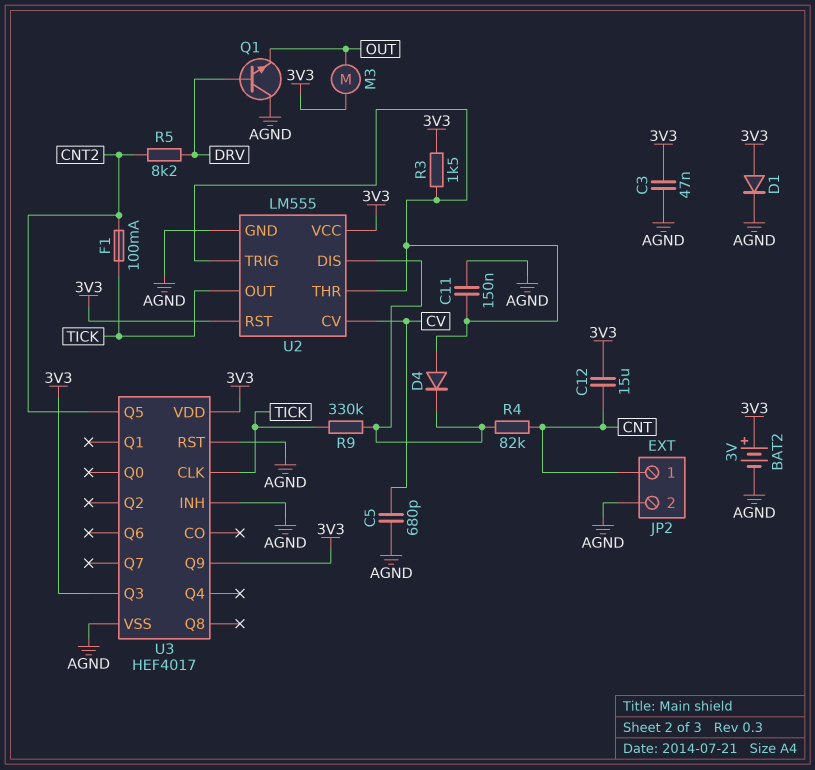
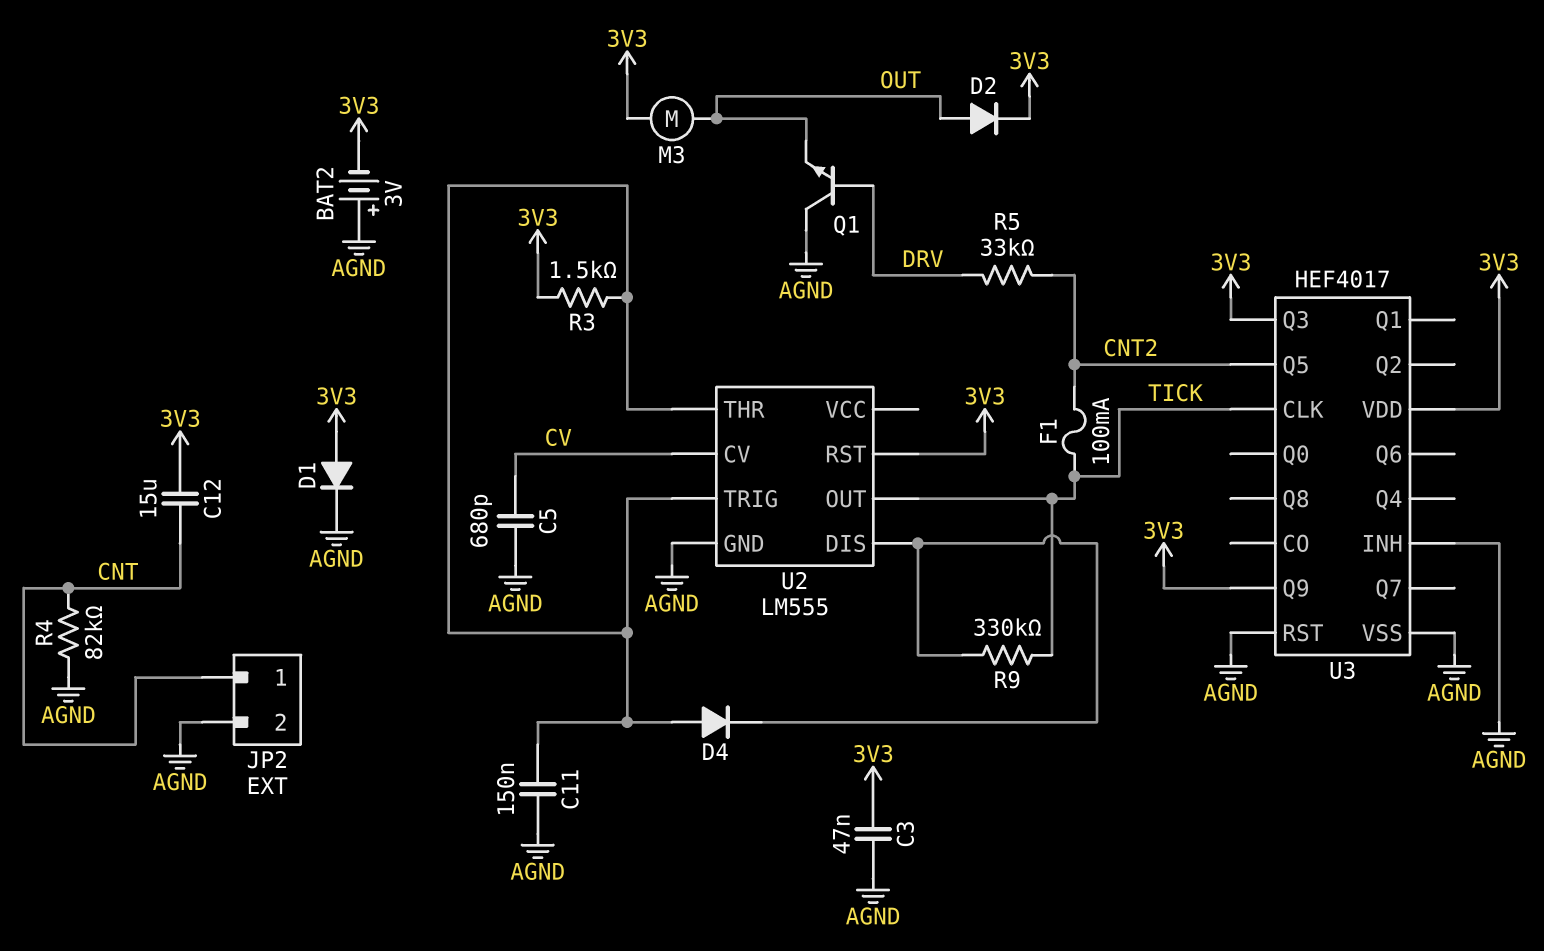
BAT2: 3V (plus 3V3, minus AGND) -> 3V (plus AGND, minus 3V3)
D2: none -> diode (A OUT, K 3V3)
R4: 82k (CNT, U2/DIS) -> 82k (AGND, CNT)
R5: 8.2k (CNT2, DRV) -> 33k (CNT2, DRV)
U2 pin VCC: 3V3 -> none

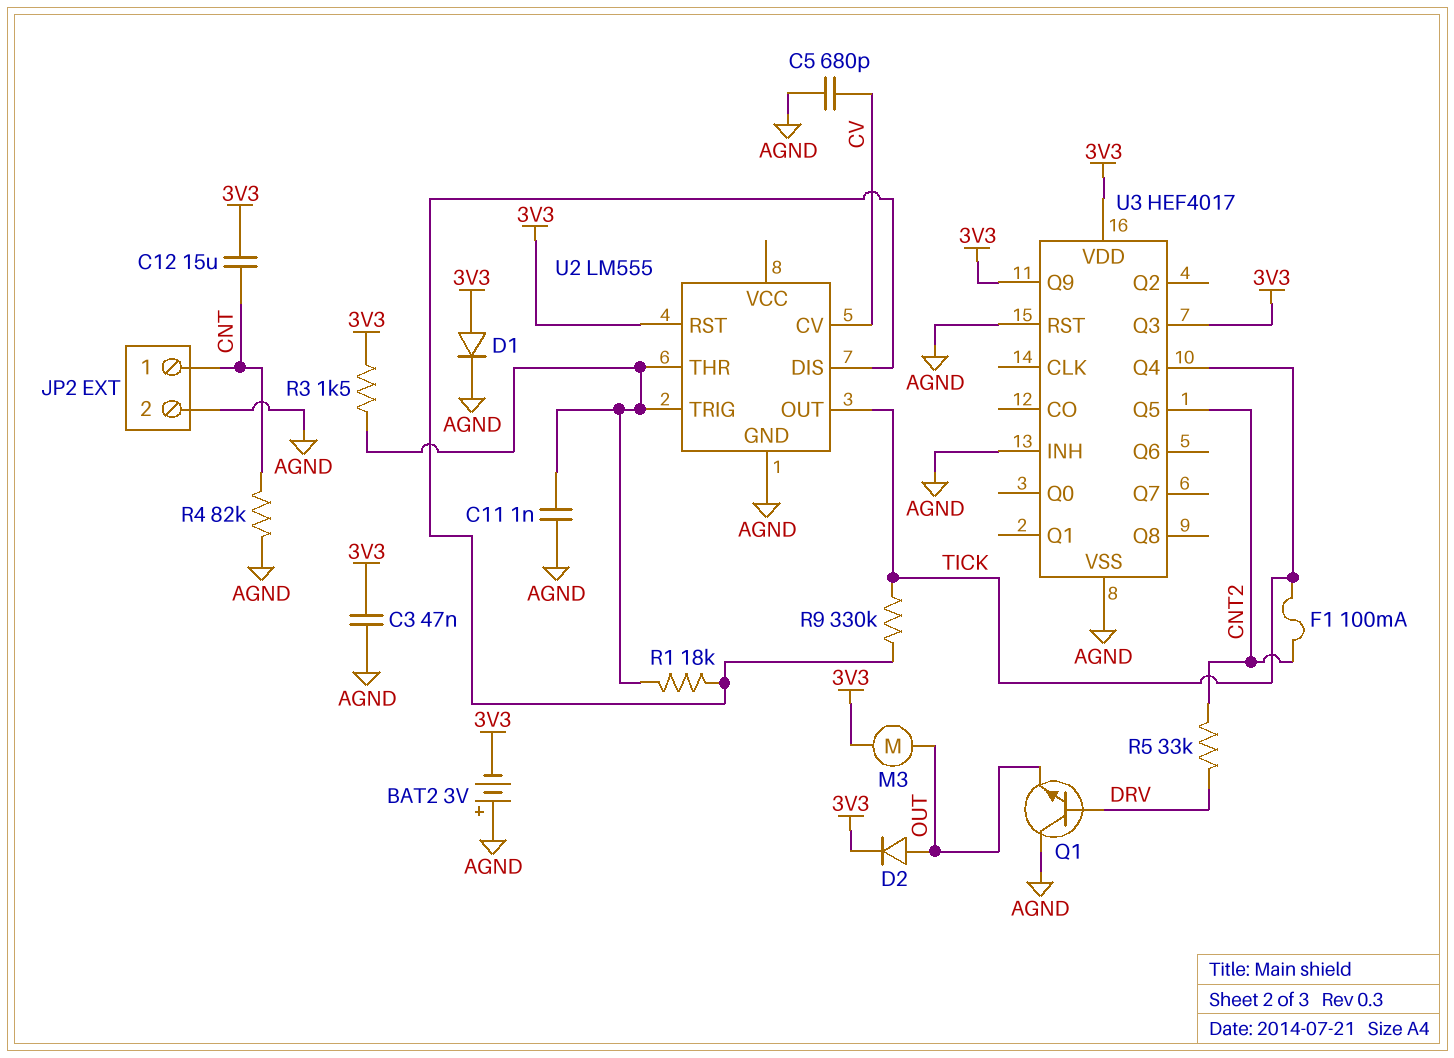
C11: 150nF (AGND, U2/THR) -> 1nF (AGND, U2/THR)
D4: diode (A U2/THR, K U2/DIS) -> none
R1: none -> 18k (U2/DIS, U2/THR)
U3 pin CLK: TICK -> none
U3 pin Q4: none -> TICK

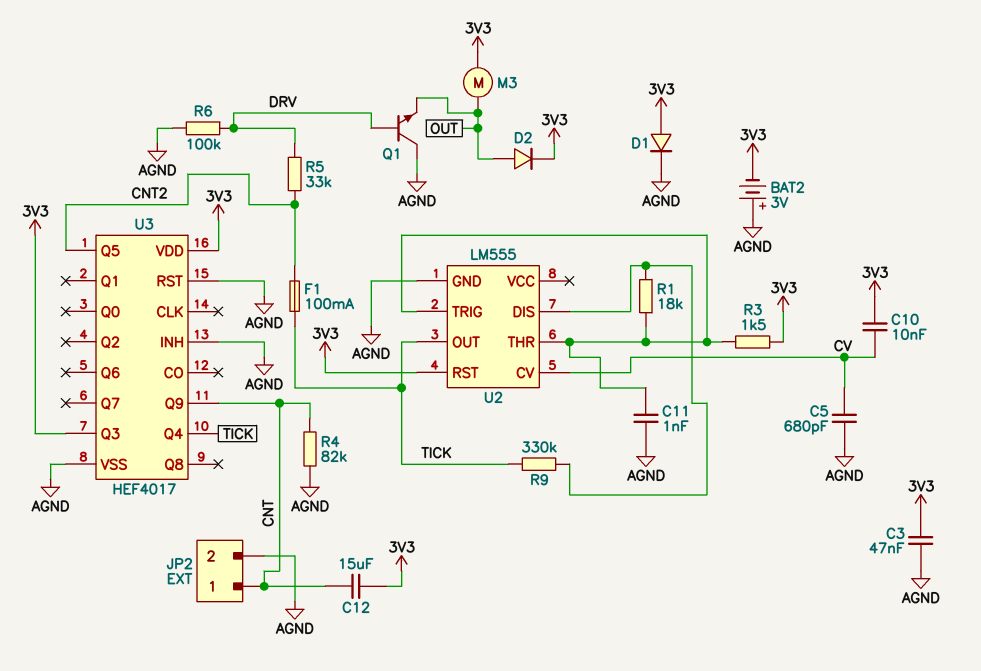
C10: none -> 10nF (3V3, CV)
R6: none -> 100k (AGND, DRV)
U3 pin Q9: 3V3 -> CNT

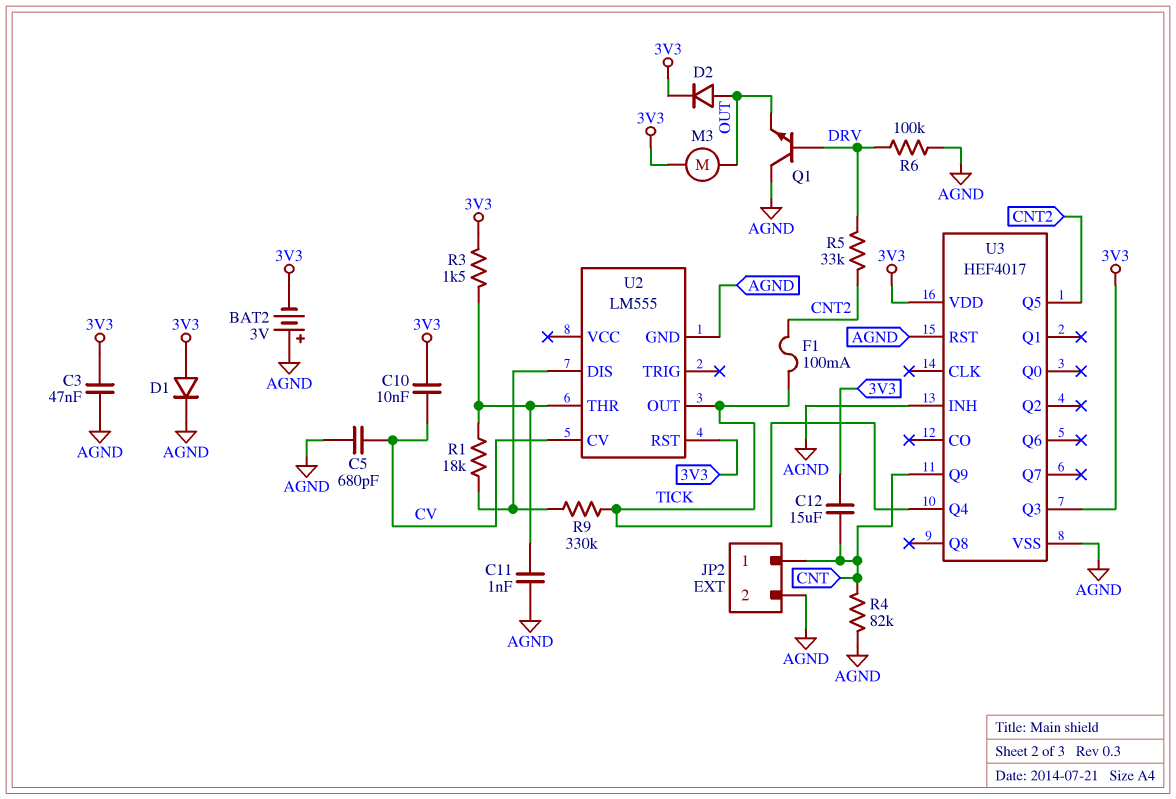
U2 pin TRIG: U2/THR -> none

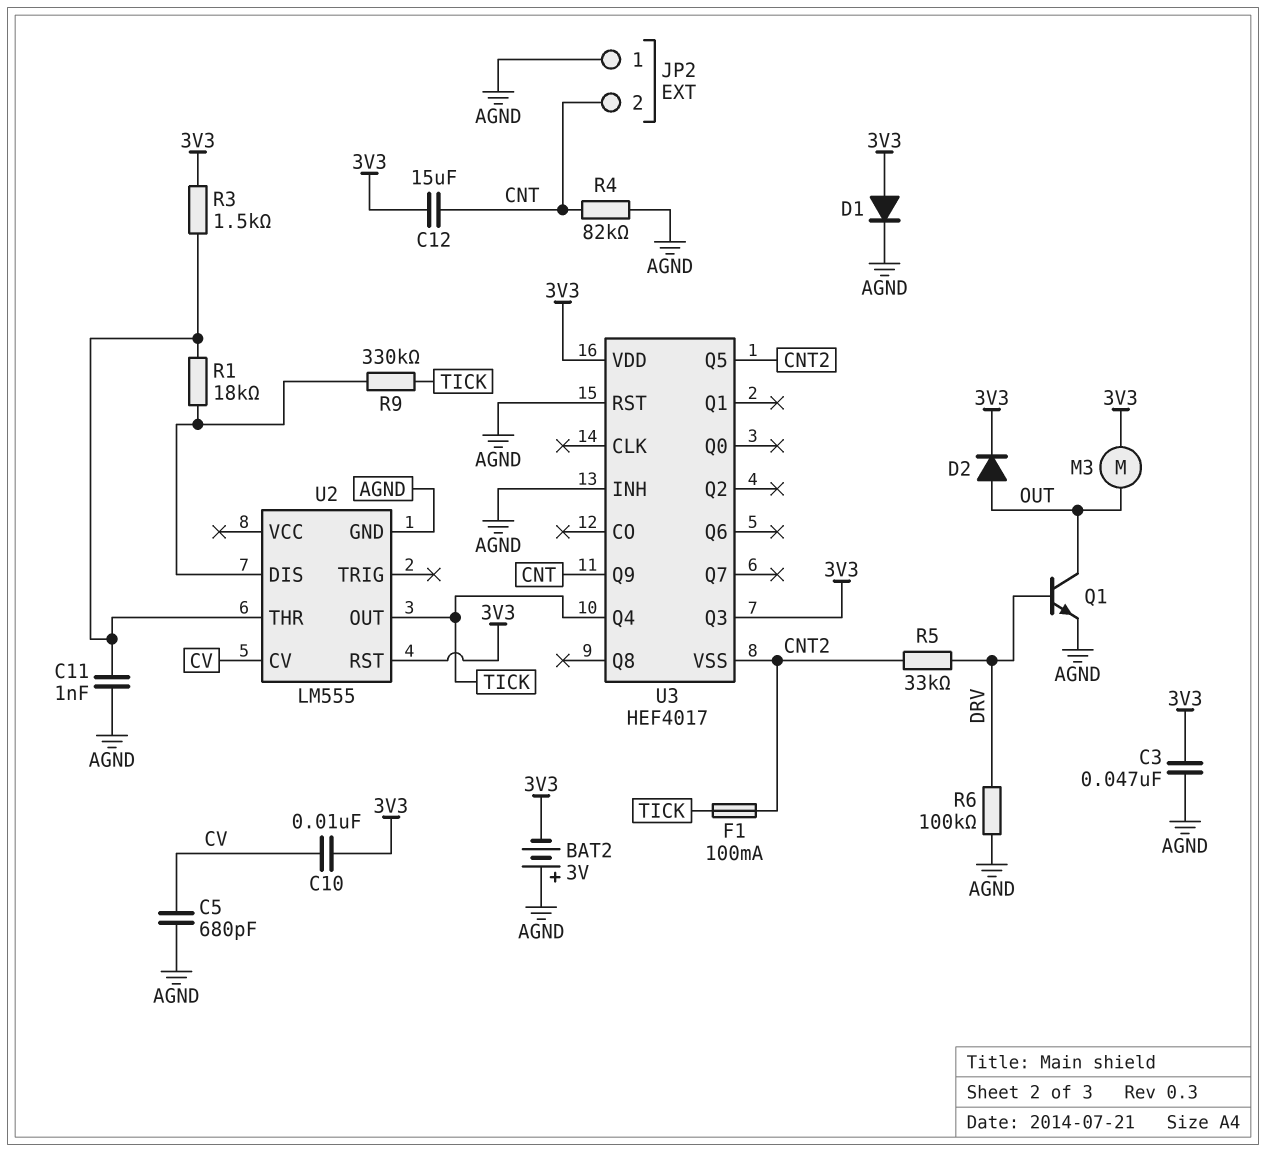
JP2 pin 1: CNT -> AGND
JP2 pin 2: AGND -> CNT
Q1: NPN (B DRV, C AGND, E OUT) -> NPN (B DRV, C OUT, E AGND)
U3 pin VSS: AGND -> CNT2

